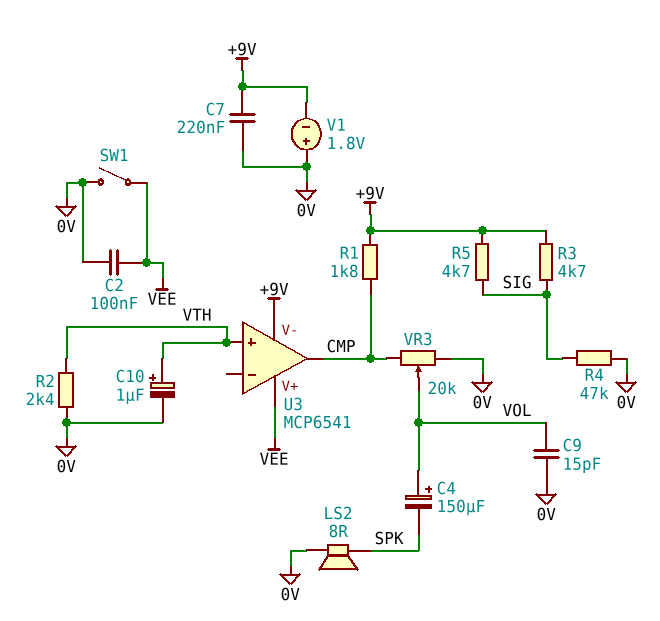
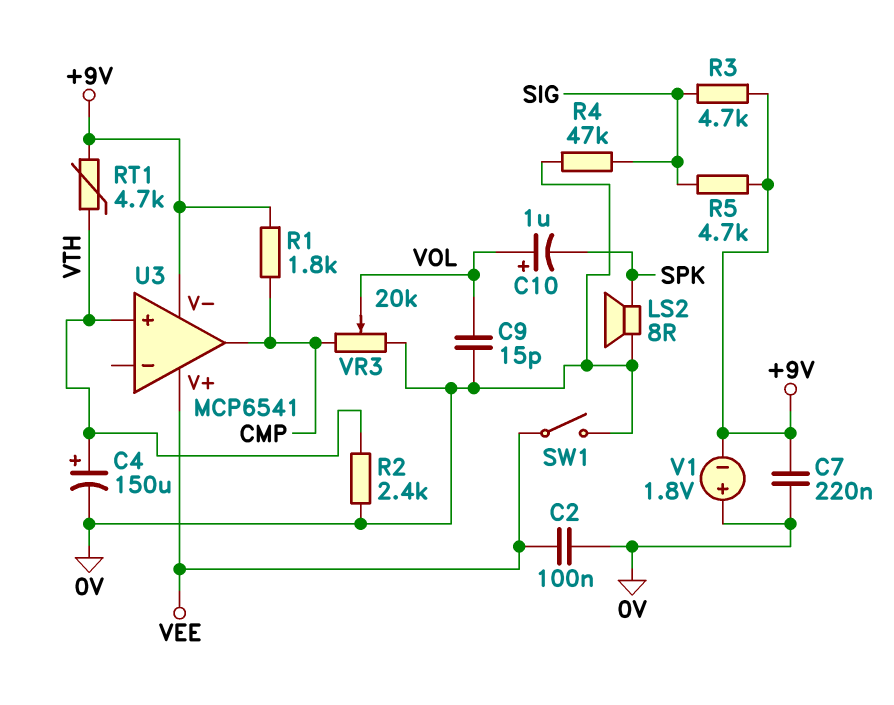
C4: 150uF (plus VOL, minus SPK) -> 150uF (plus VTH, minus 0V)
C10: 1uF (plus VTH, minus 0V) -> 1uF (plus VOL, minus SPK)
RT1: none -> 4.7k (+9V, VTH)

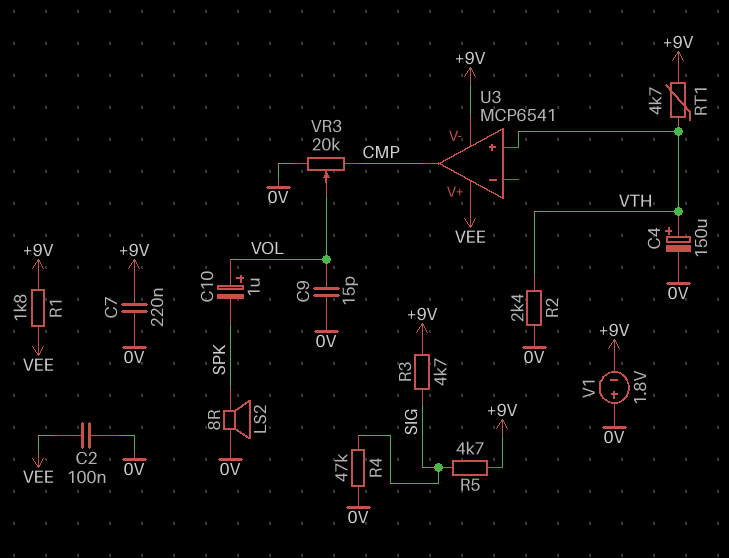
R1: 1.8k (+9V, CMP) -> 1.8k (+9V, VEE)
SW1: switch (0V, VEE) -> none

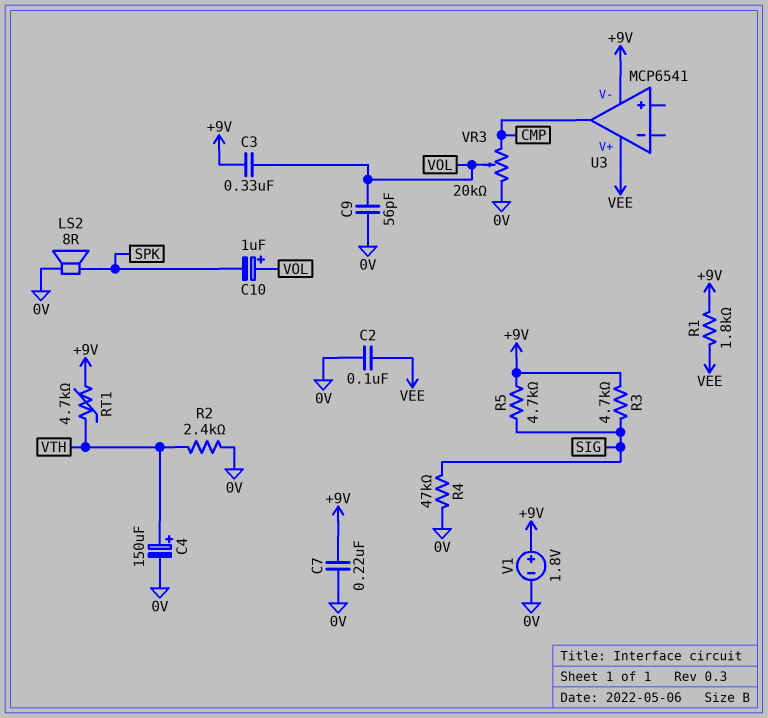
C3: none -> 330nF (+9V, VOL)
C9: 15pF (0V, VOL) -> 56pF (0V, VOL)
U3 pin in+: VTH -> none
V1: 1.8V (plus 0V, minus +9V) -> 1.8V (plus +9V, minus 0V)

